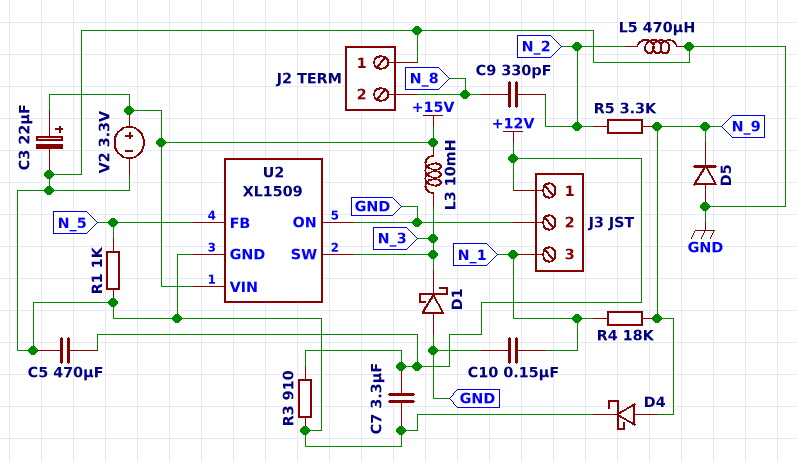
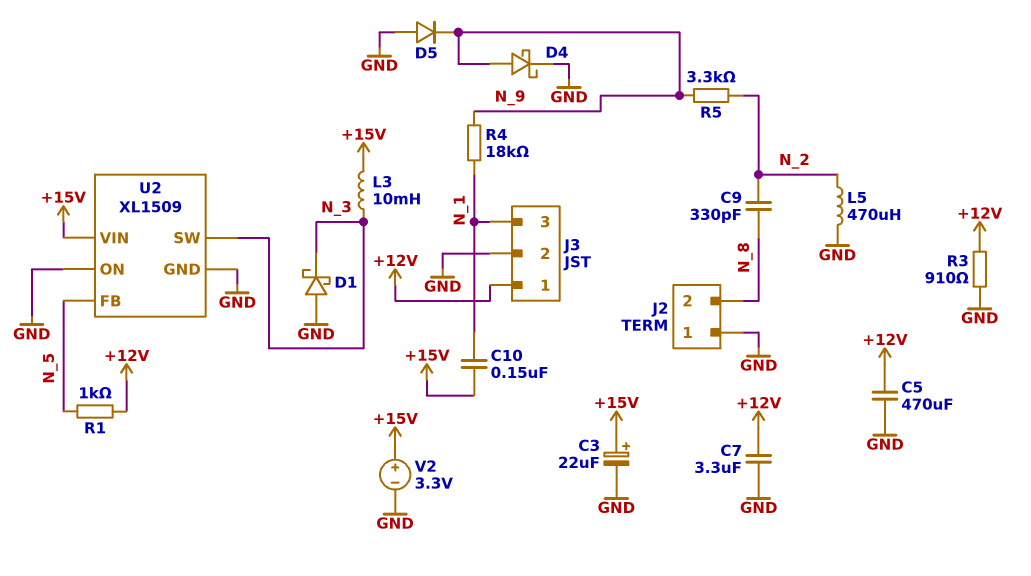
C10: 150nF (GND, N_1) -> 150nF (+15V, N_1)
R1: 1k (GND, N_5) -> 1k (+12V, N_5)

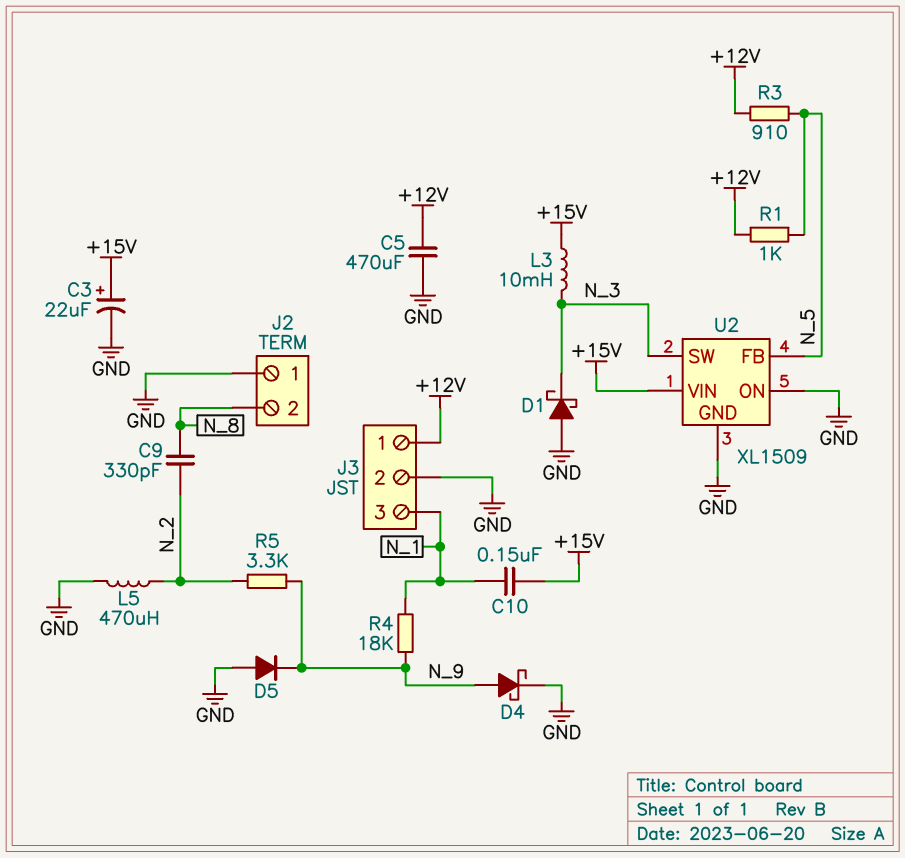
C7: 3.3uF (+12V, GND) -> none
R3: 910 (+12V, GND) -> 910 (+12V, N_5)
V2: 3.3V (plus +15V, minus GND) -> none

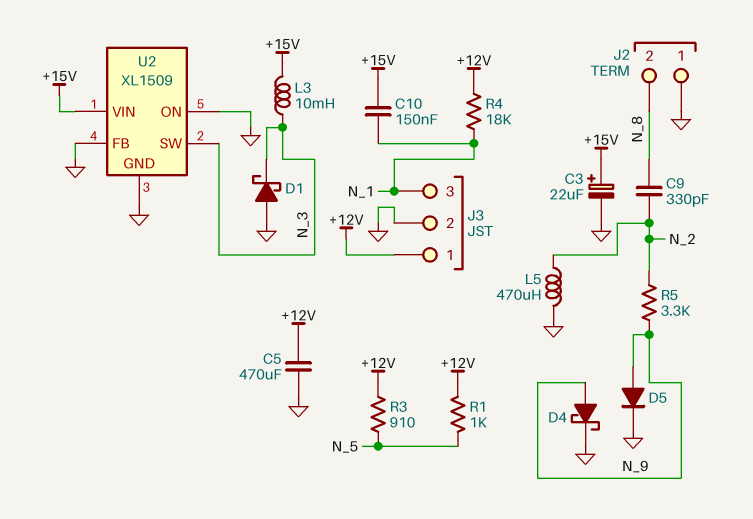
D5: diode (A GND, K N_9) -> diode (A N_9, K GND)
R4: 18k (N_1, N_9) -> 18k (+12V, N_1)
U2 pin FB: N_5 -> GND

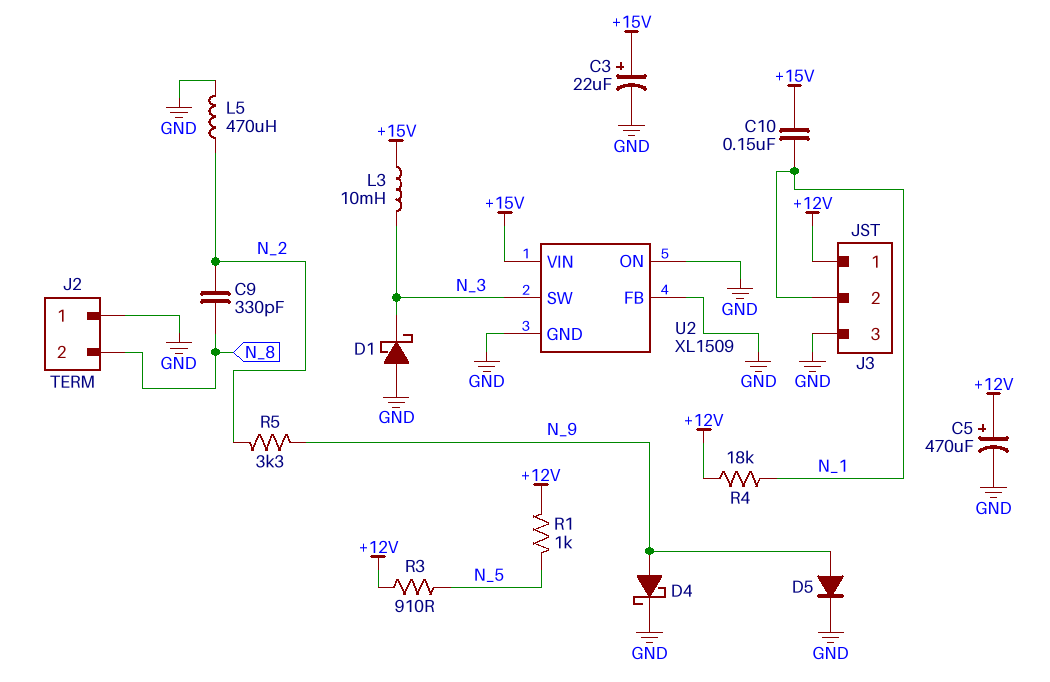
C5: 470uF (+12V, GND) -> 470uF (plus +12V, minus GND)
J3 pin 2: GND -> N_1
J3 pin 3: N_1 -> GND

